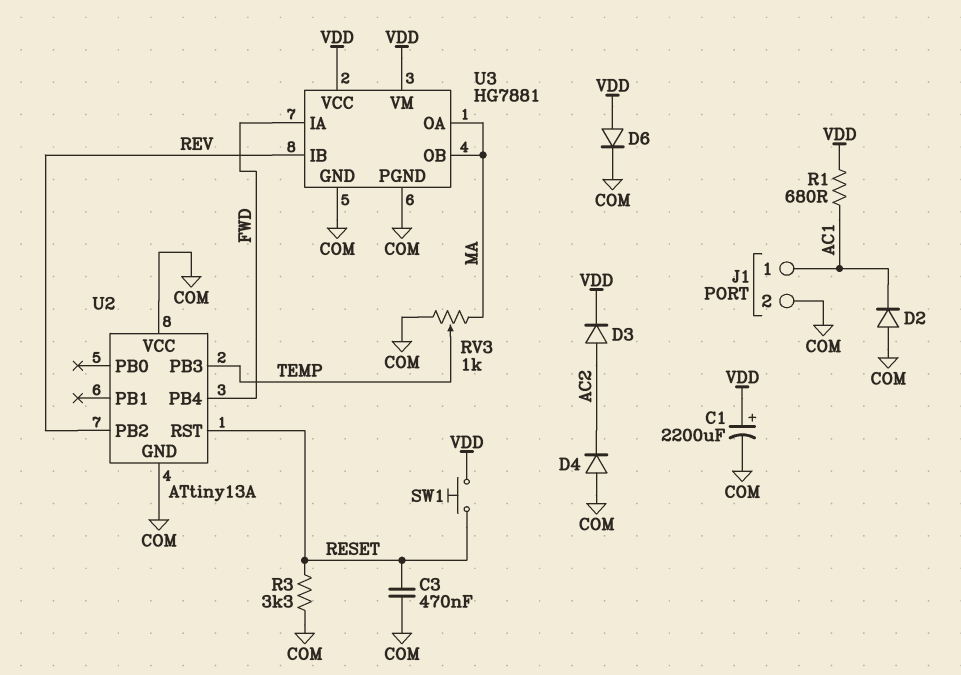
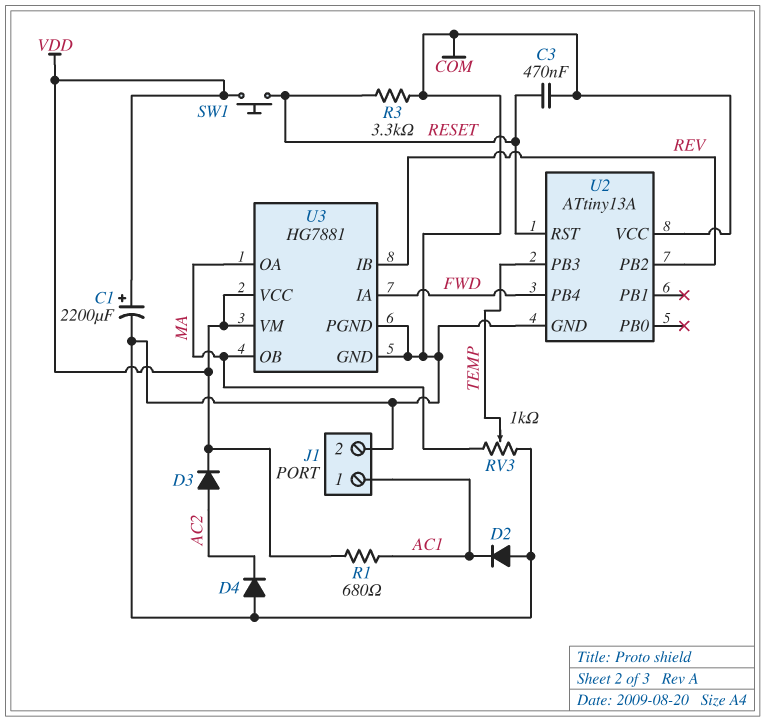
D6: diode (A VDD, K COM) -> none

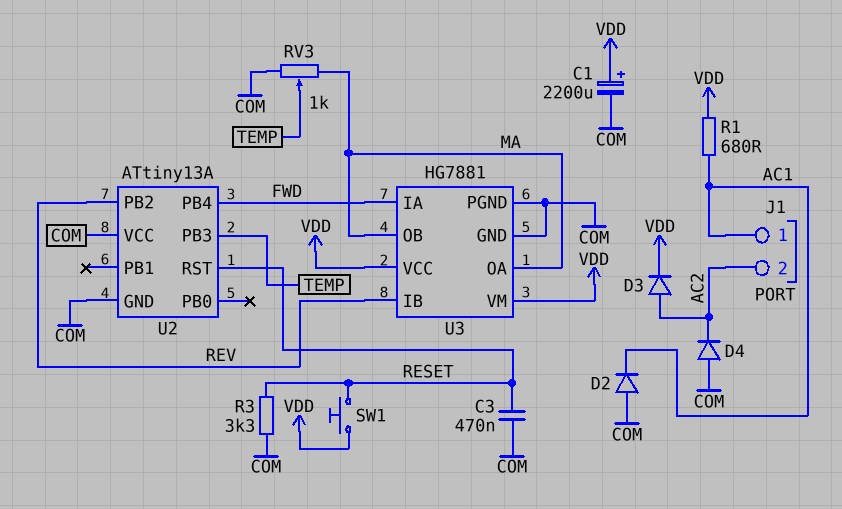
J1 pin 2: COM -> AC2

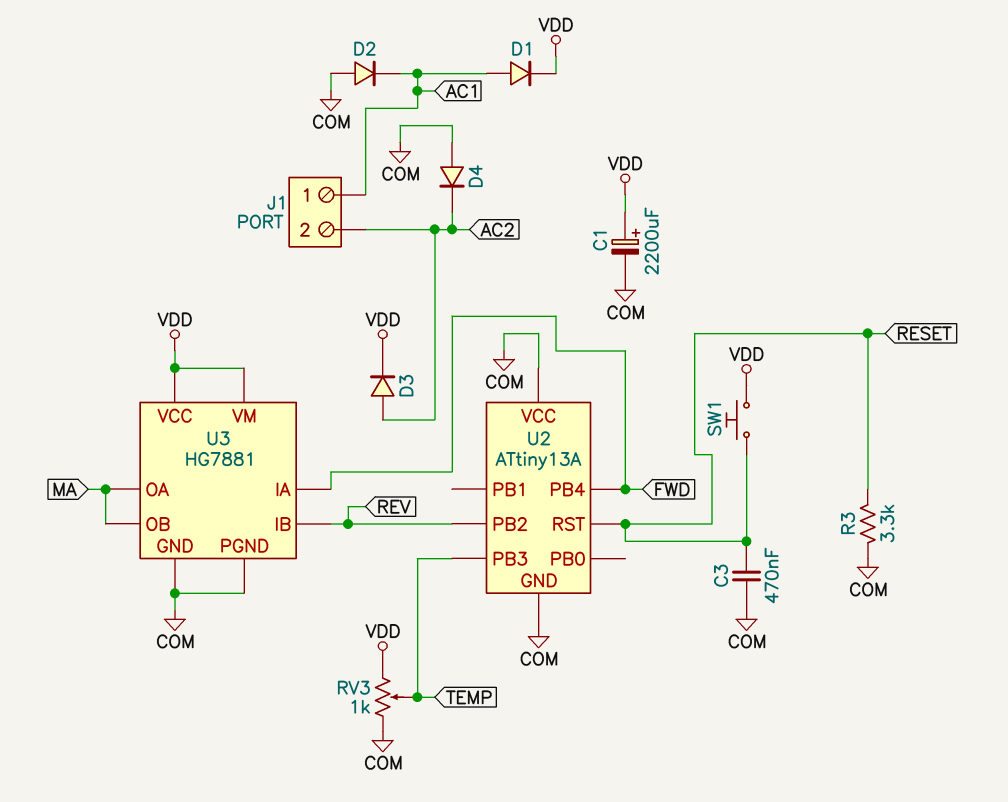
D1: none -> diode (A AC1, K VDD)
R1: 680 (AC1, VDD) -> none
RV3: 1k (COM, MA, wiper TEMP) -> 1k (COM, VDD, wiper TEMP)

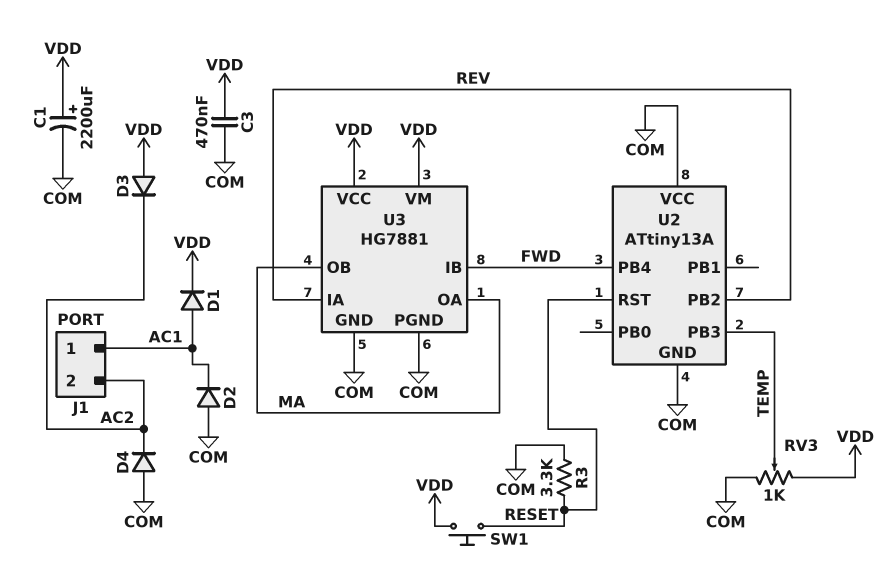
C3: 470nF (COM, RESET) -> 470nF (COM, VDD)
D3: diode (A AC2, K VDD) -> diode (A VDD, K AC2)
U3 pin IA: FWD -> REV
U3 pin IB: REV -> FWD

